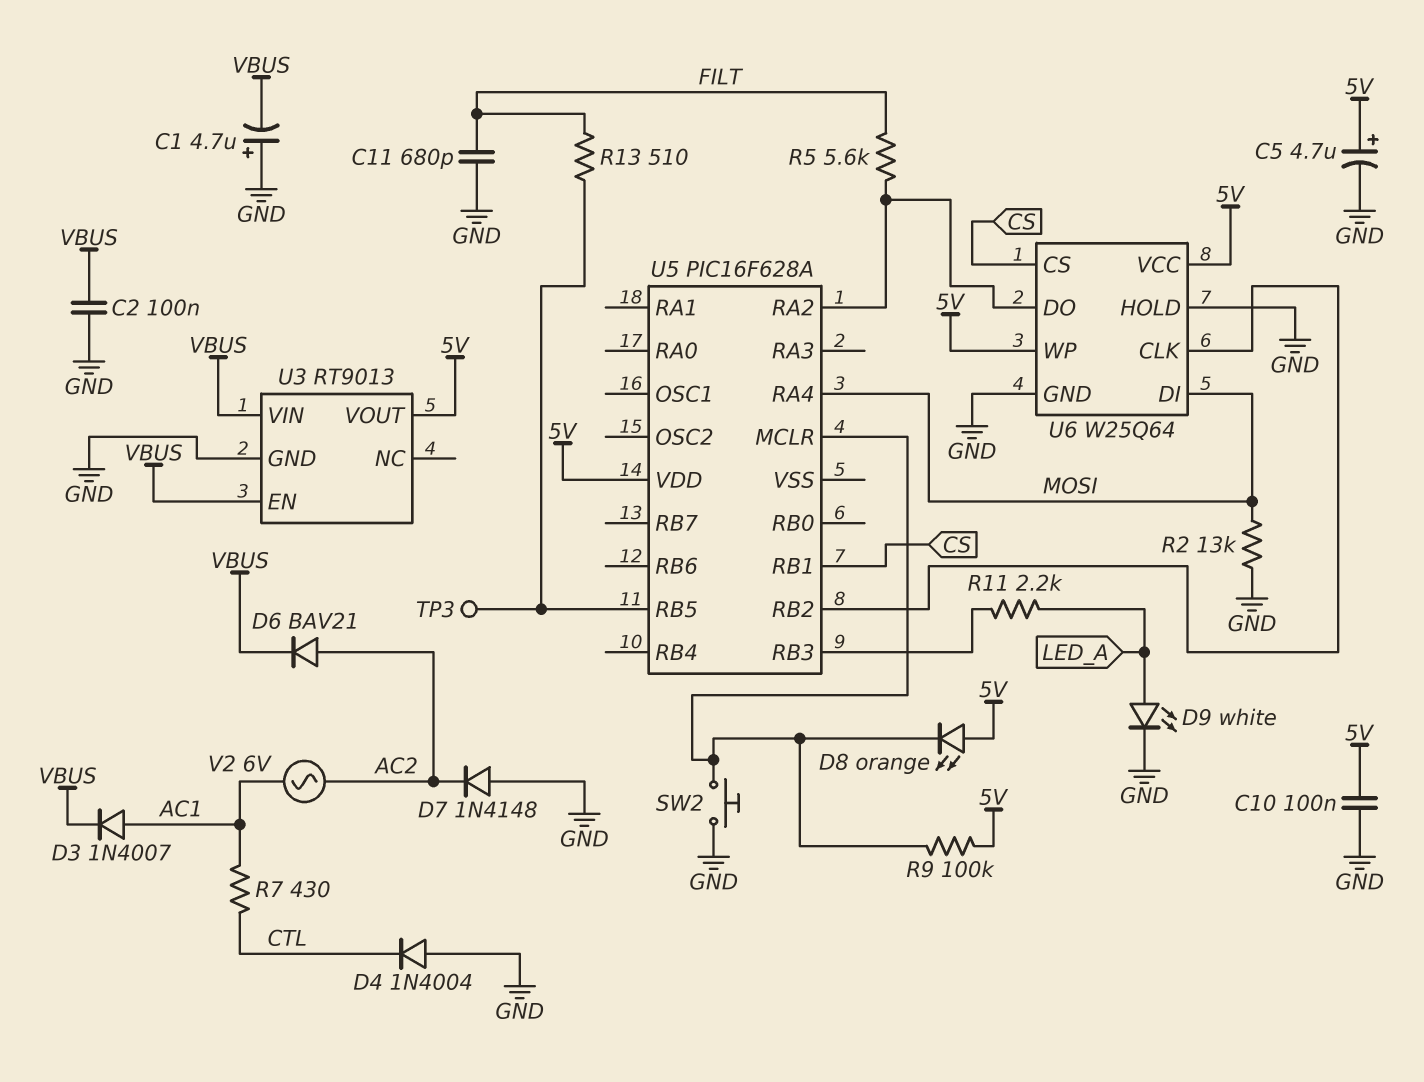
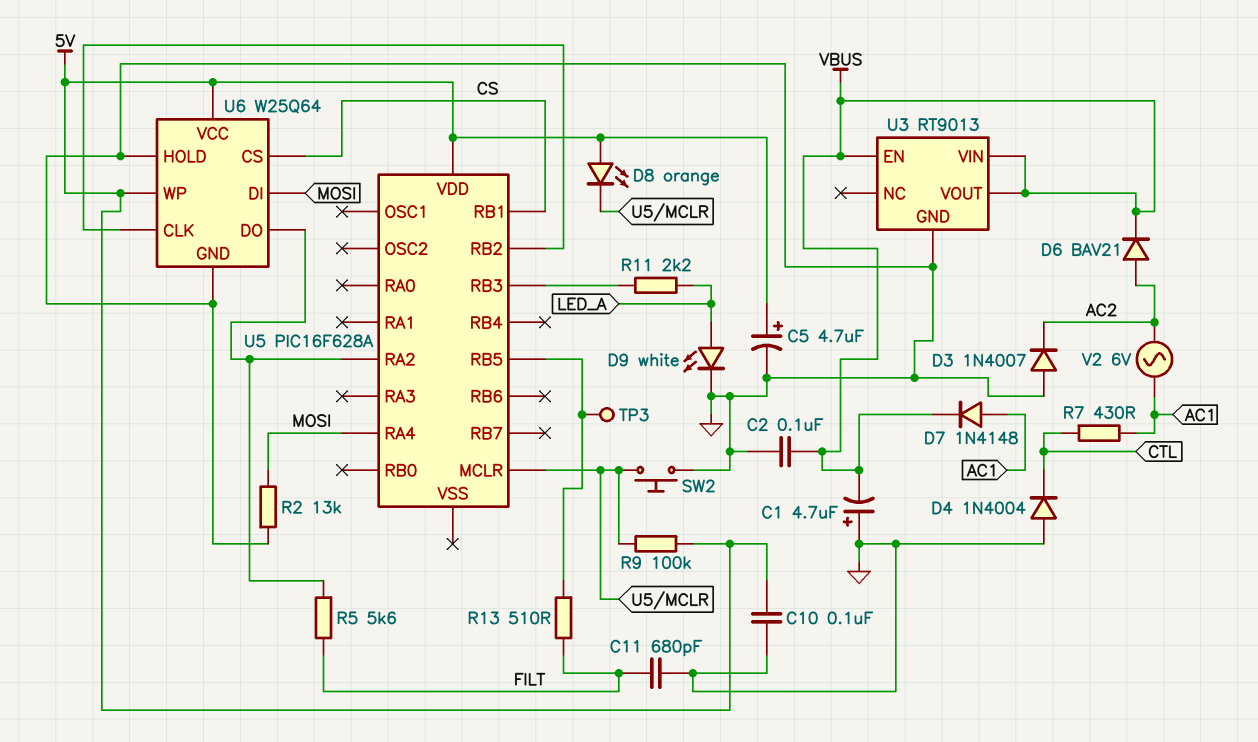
D3: diode 1N4007 (A AC1, K VBUS) -> diode 1N4007 (A GND, K AC2)
D7: diode 1N4148 (A GND, K AC2) -> diode 1N4148 (A AC1, K VBUS)
U3 pin VOUT: 5V -> VBUS

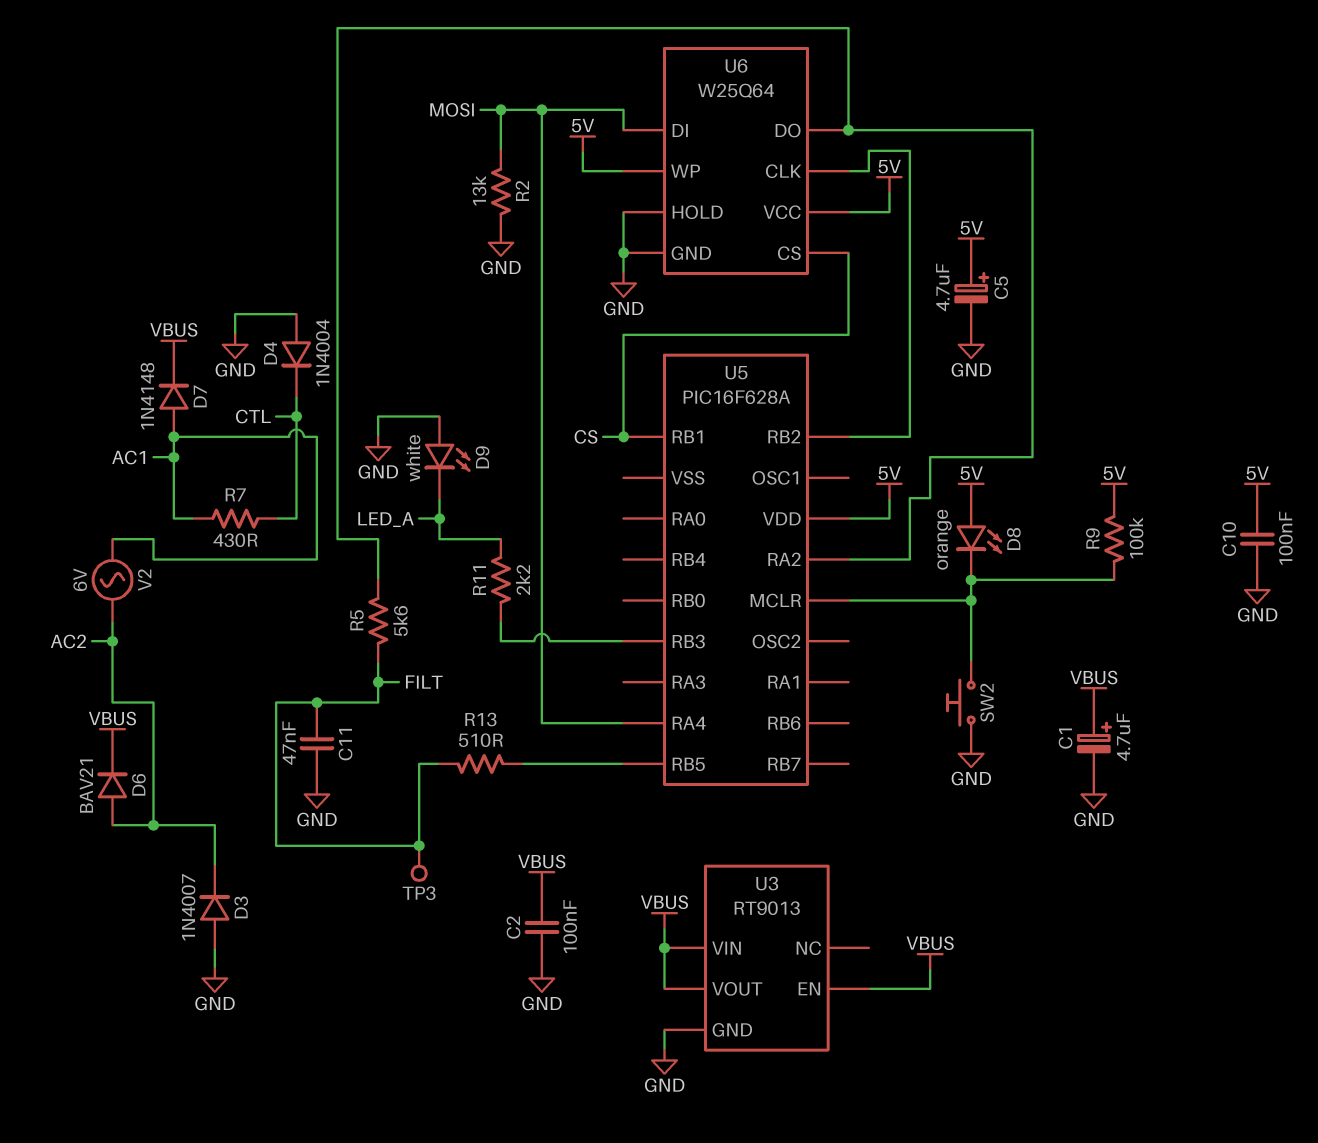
C1: 4.7uF (plus GND, minus VBUS) -> 4.7uF (plus VBUS, minus GND)
C11: 680pF (FILT, GND) -> 47nF (FILT, GND)
D9: LED white (A LED_A, K GND) -> LED white (A GND, K LED_A)
TP3: test point (U5/RB5) -> test point (FILT)

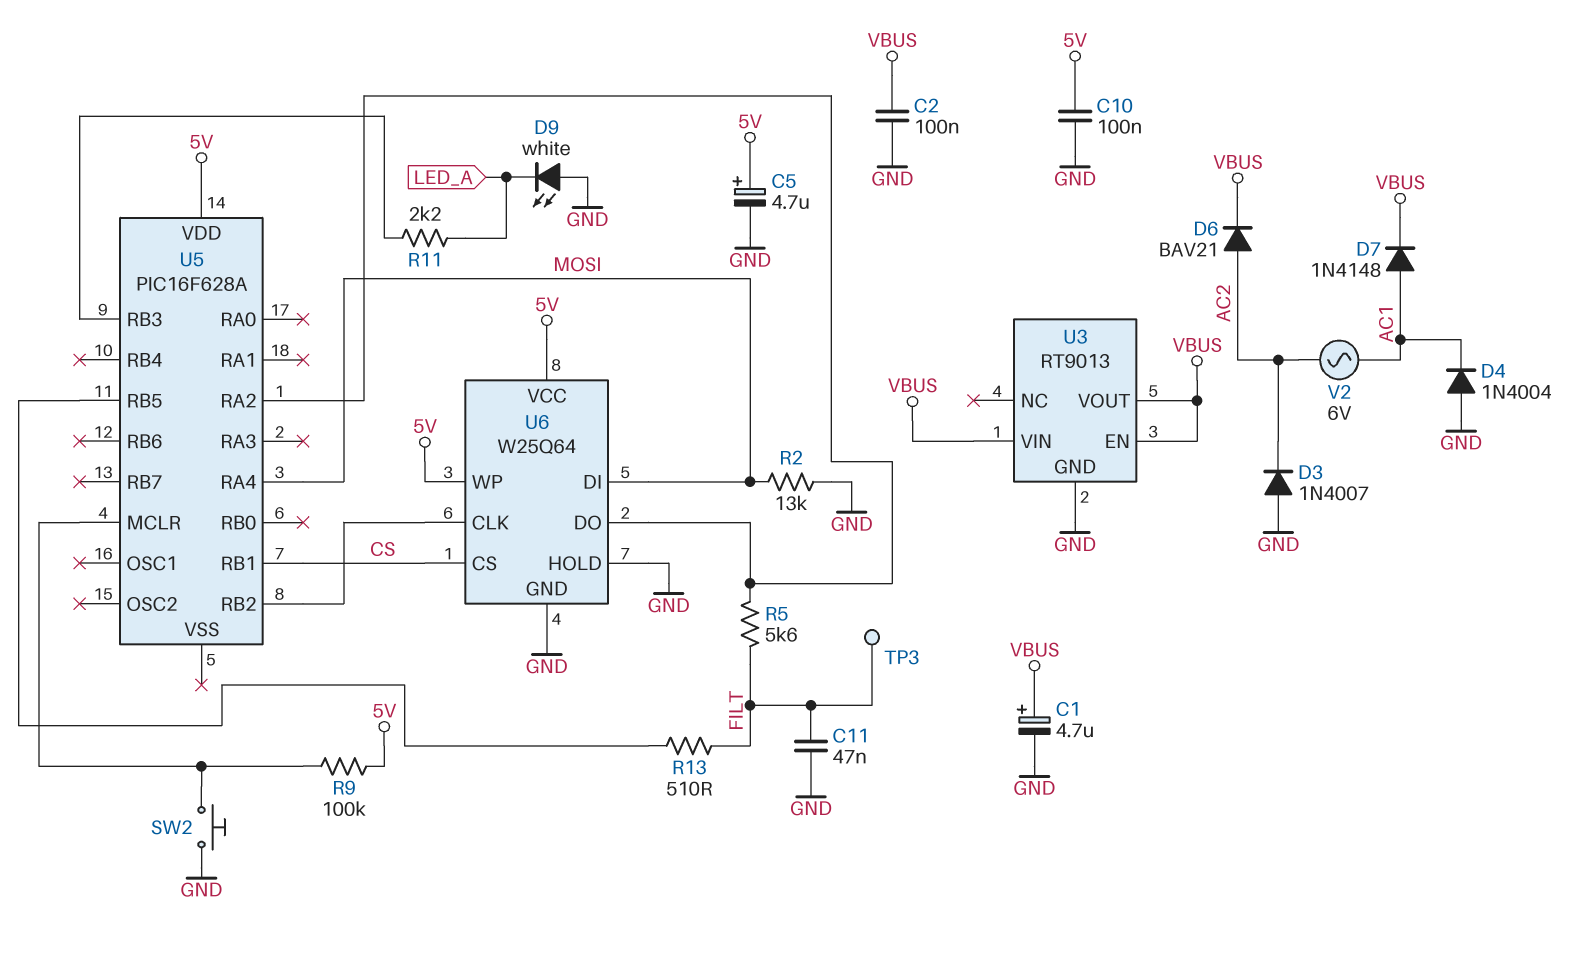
D4: diode 1N4004 (A GND, K CTL) -> diode 1N4004 (A GND, K AC1)
D8: LED orange (A 5V, K U5/MCLR) -> none
R7: 430 (AC1, CTL) -> none

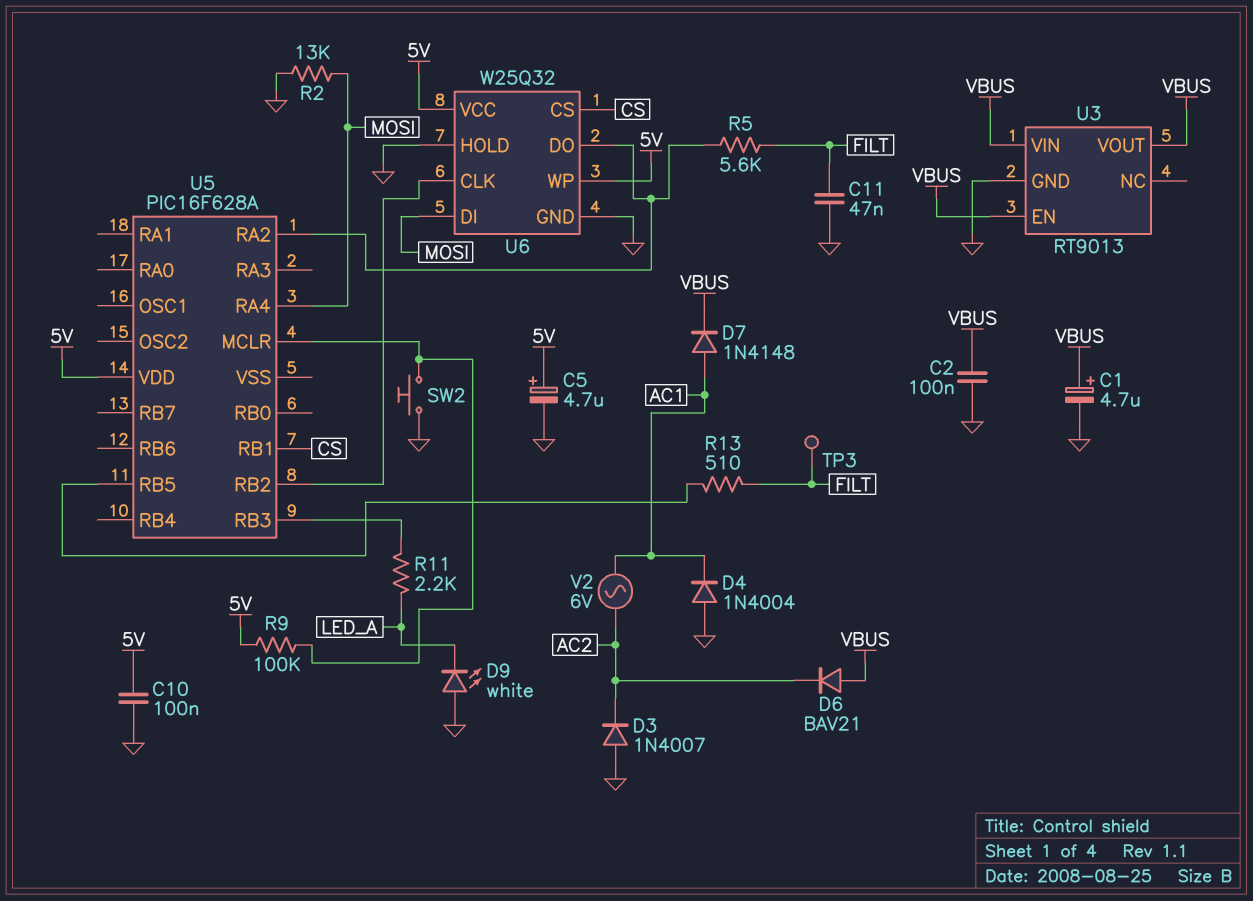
D6: diode BAV21 (A AC2, K VBUS) -> diode BAV21 (A VBUS, K AC2)
U6: W25Q64 -> W25Q32

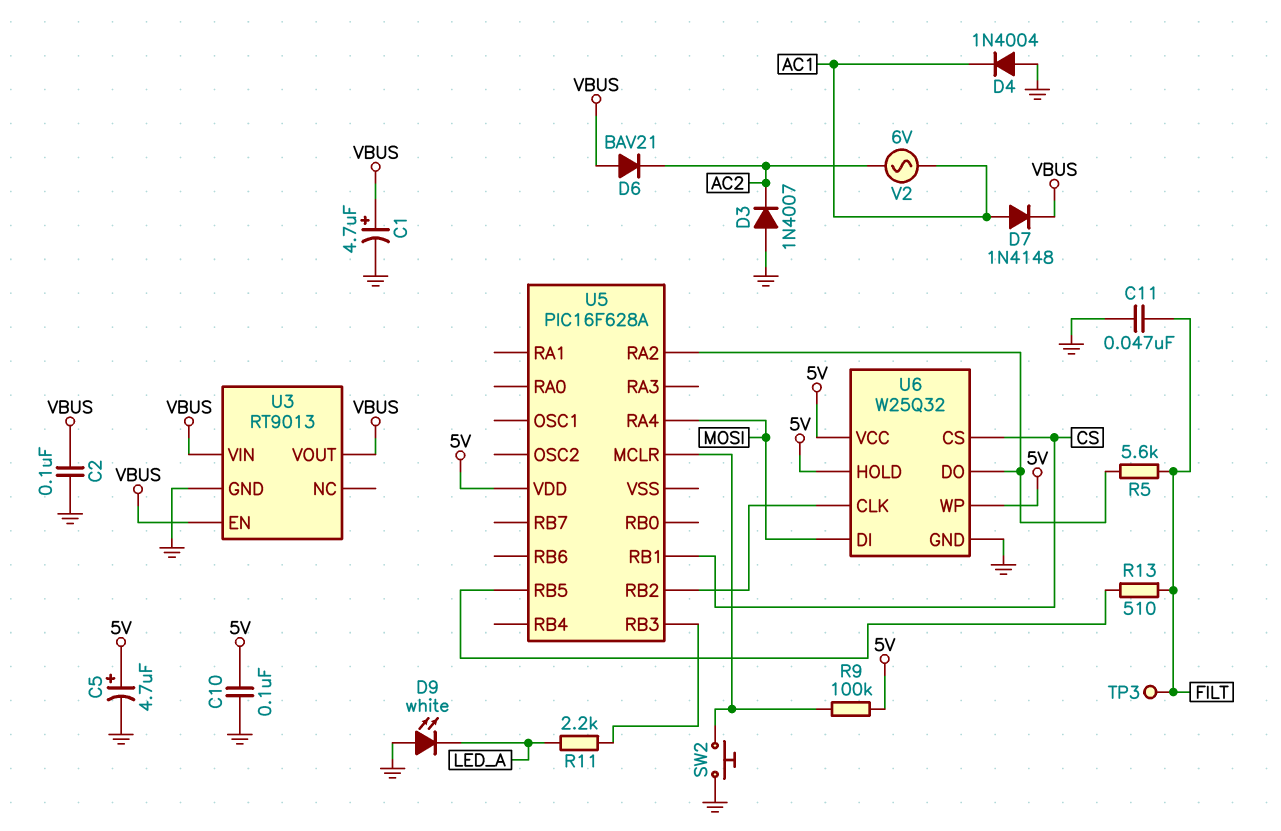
R2: 13k (GND, MOSI) -> none
U6 pin HOLD: GND -> 5V

